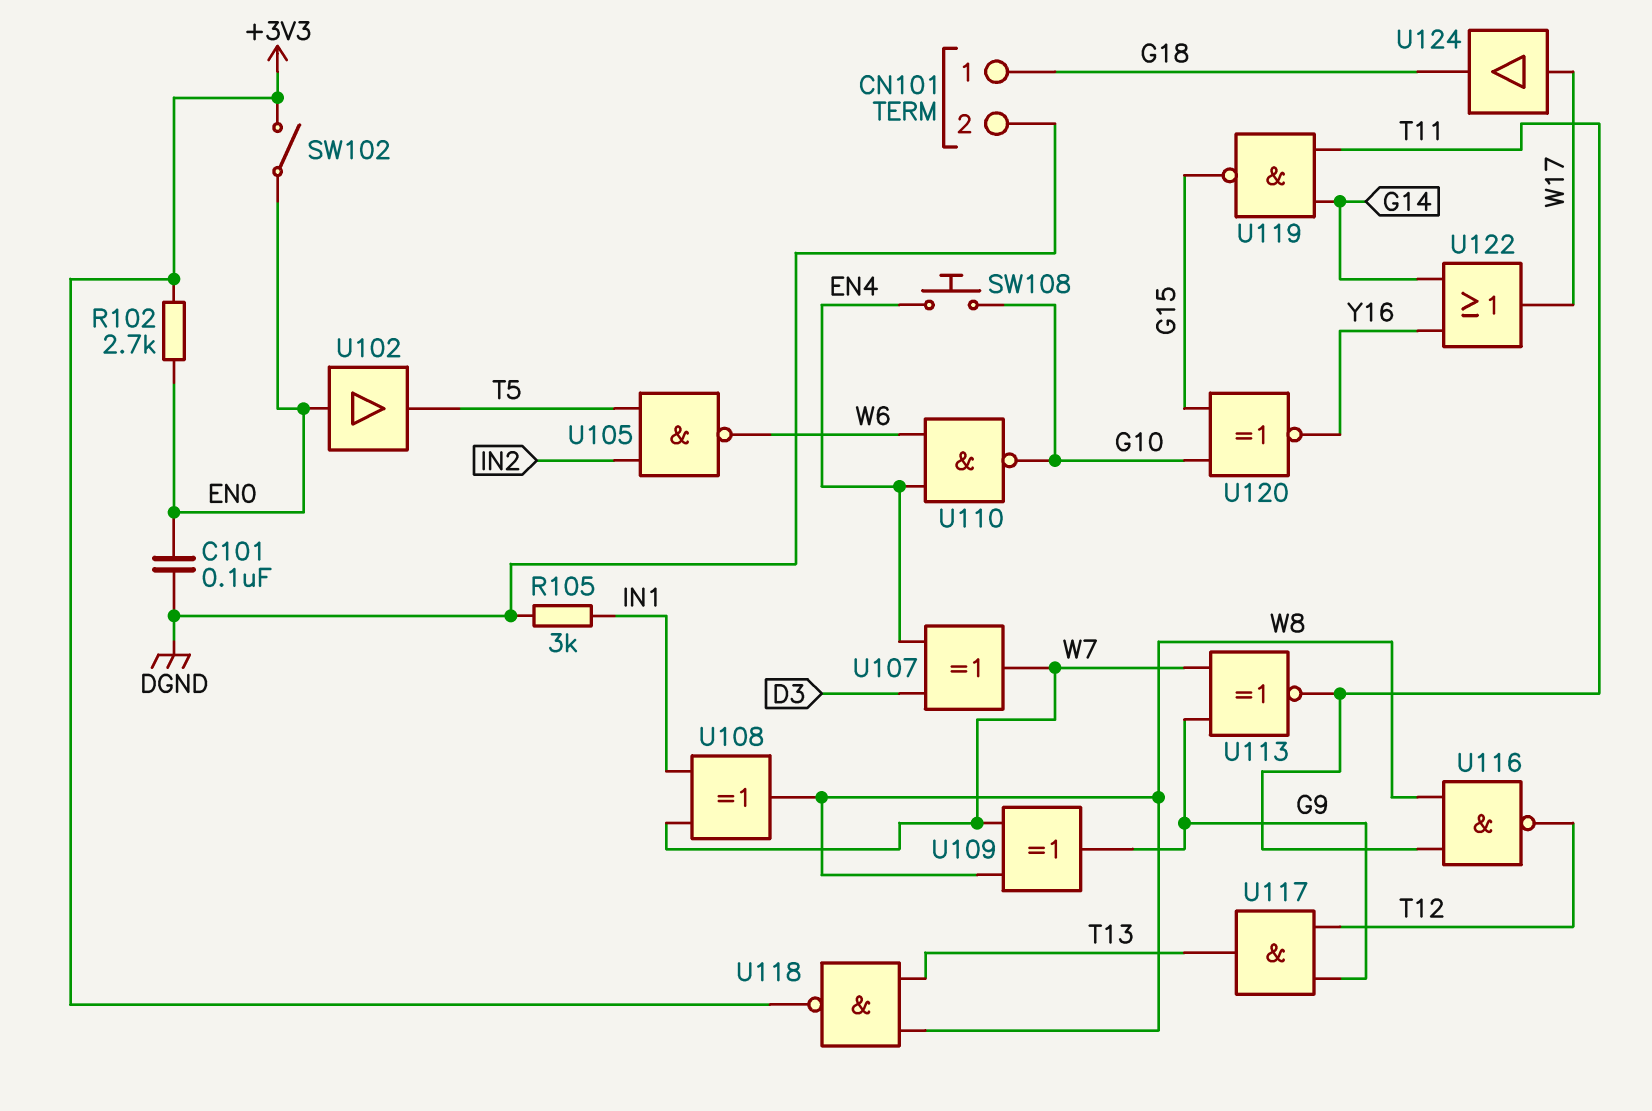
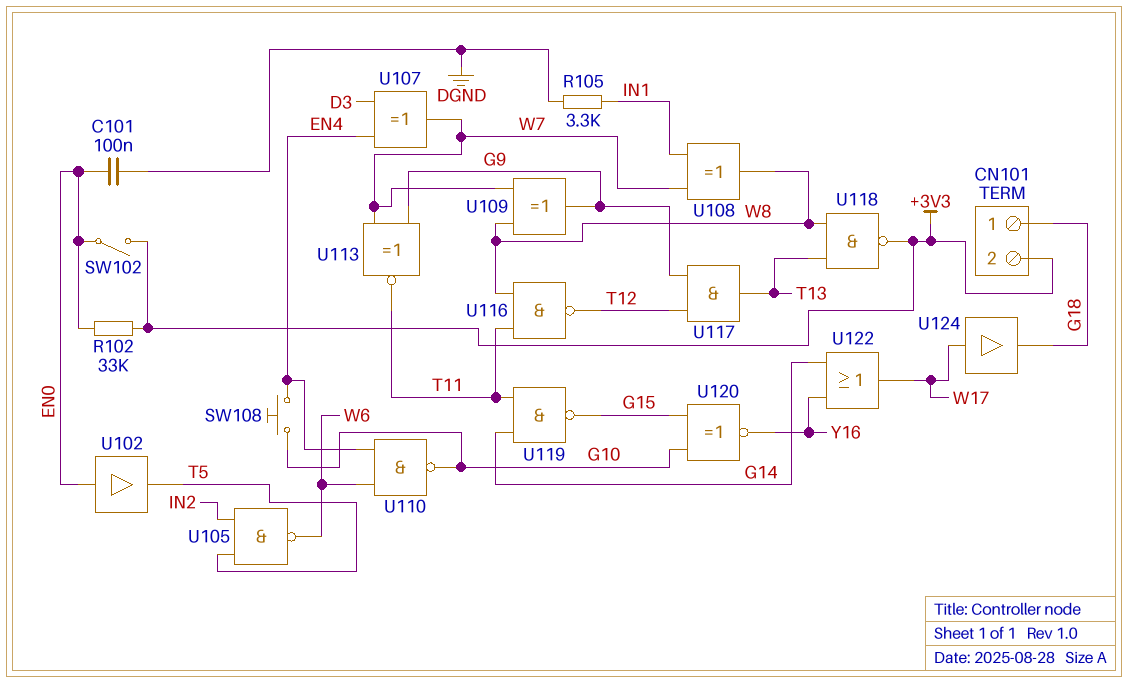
CN101 pin 2: DGND -> +3V3
R102: 2.7k (+3V3, EN0) -> 33k (+3V3, EN0)
R105: 3k (DGND, IN1) -> 3.3k (DGND, IN1)

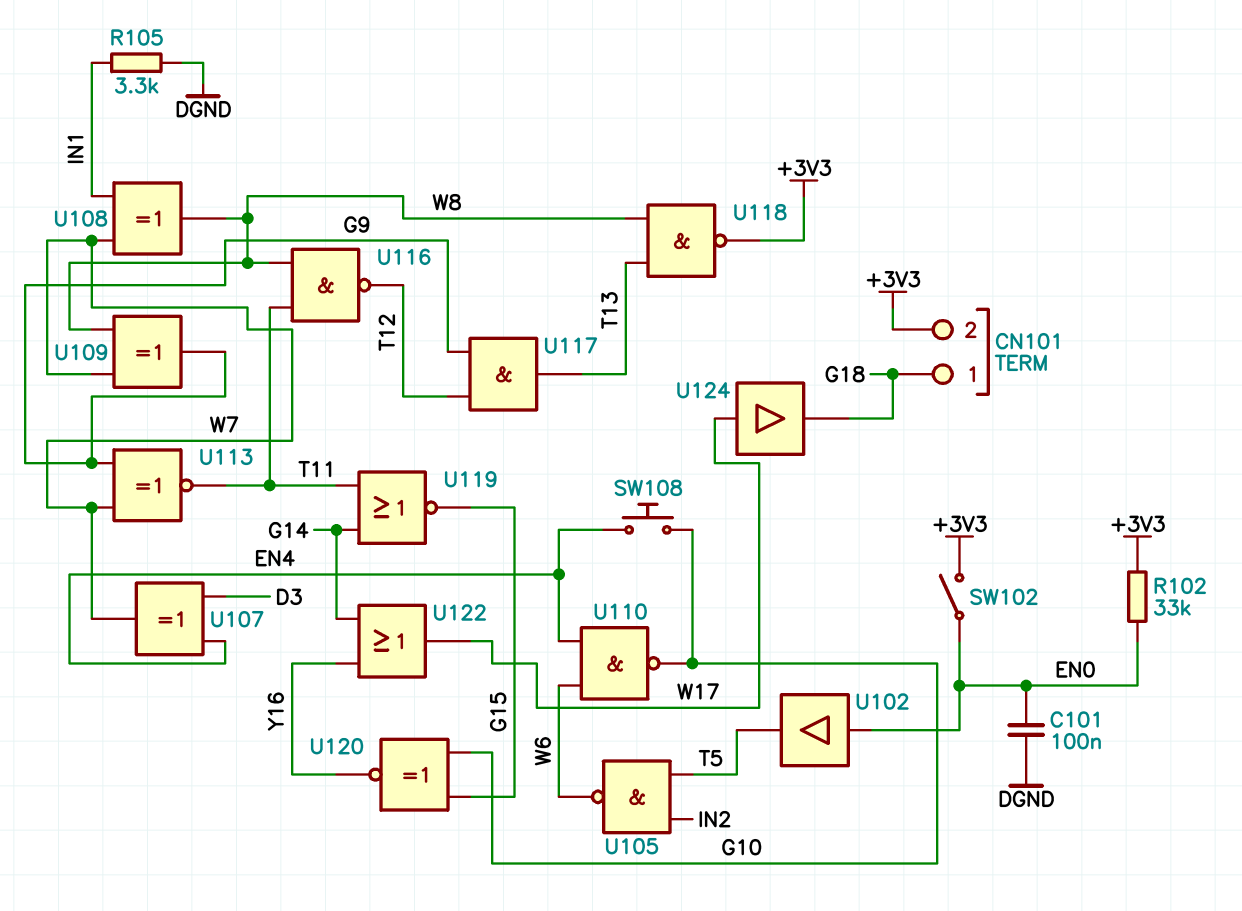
U119: NAND (in G14, in T11, out G15) -> NOR (in G14, in T11, out G15)

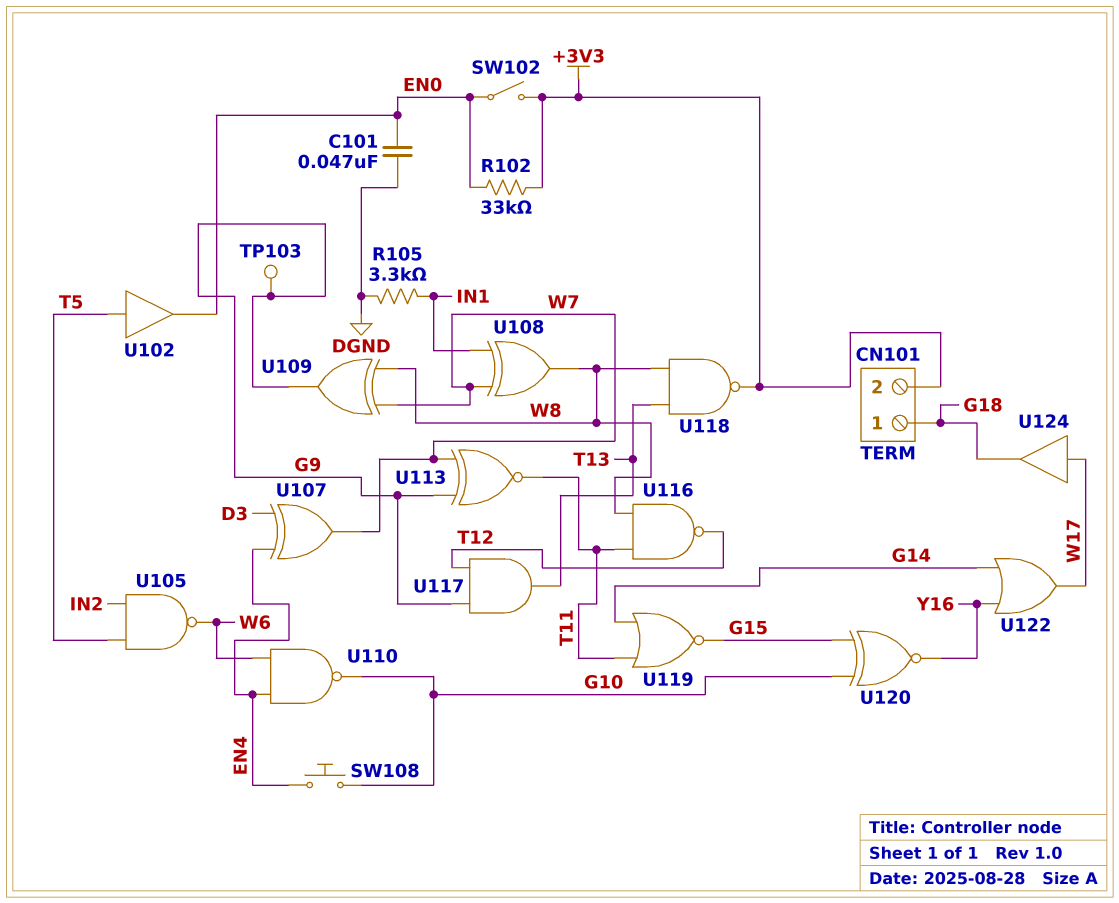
C101: 100nF (DGND, EN0) -> 47nF (DGND, EN0)
TP103: none -> test point (G9)
U102: buffer (in EN0, out T5) -> buffer (in T5, out EN0)

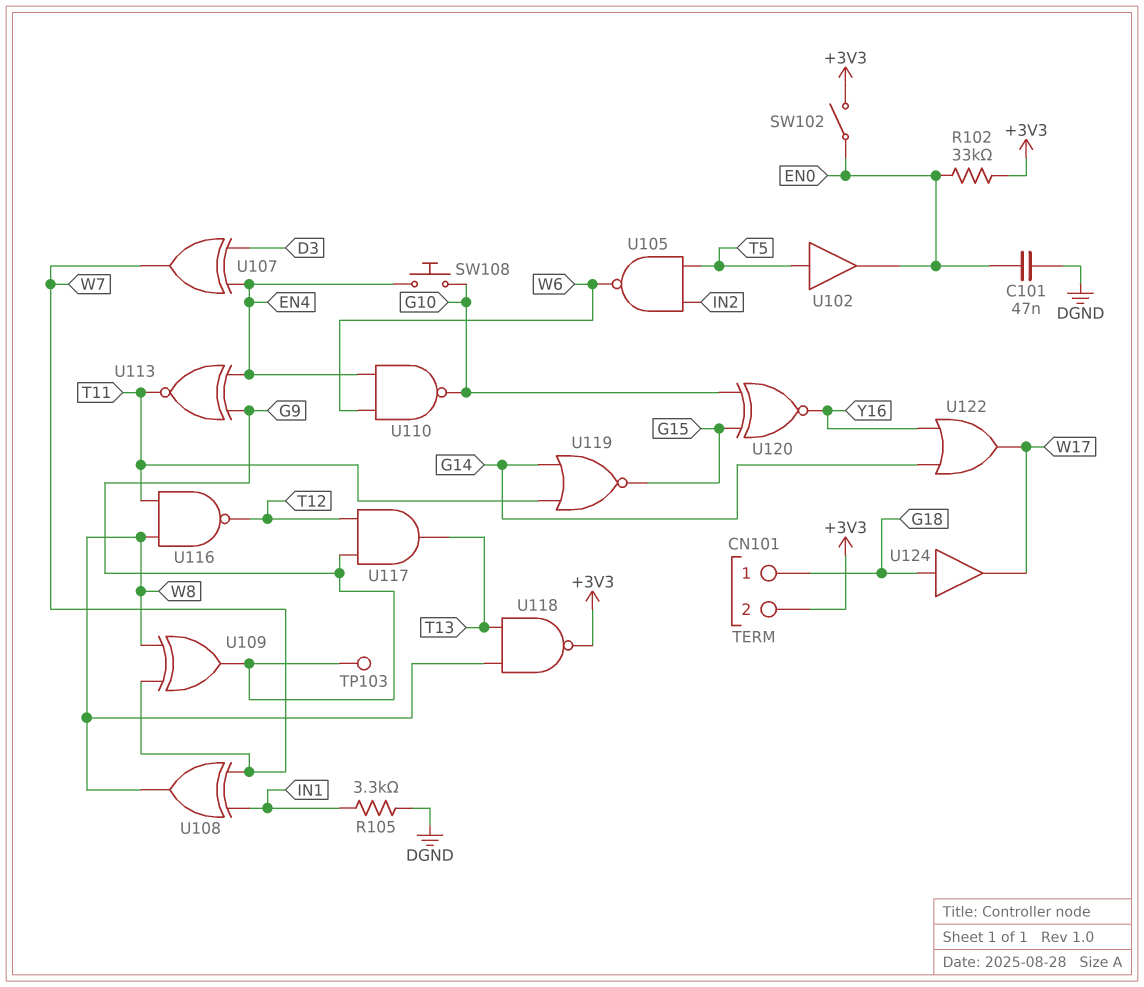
U113: XNOR (in G9, in W7, out T11) -> XNOR (in EN4, in G9, out T11)
U124: buffer (in W17, out G18) -> buffer (in G18, out W17)

